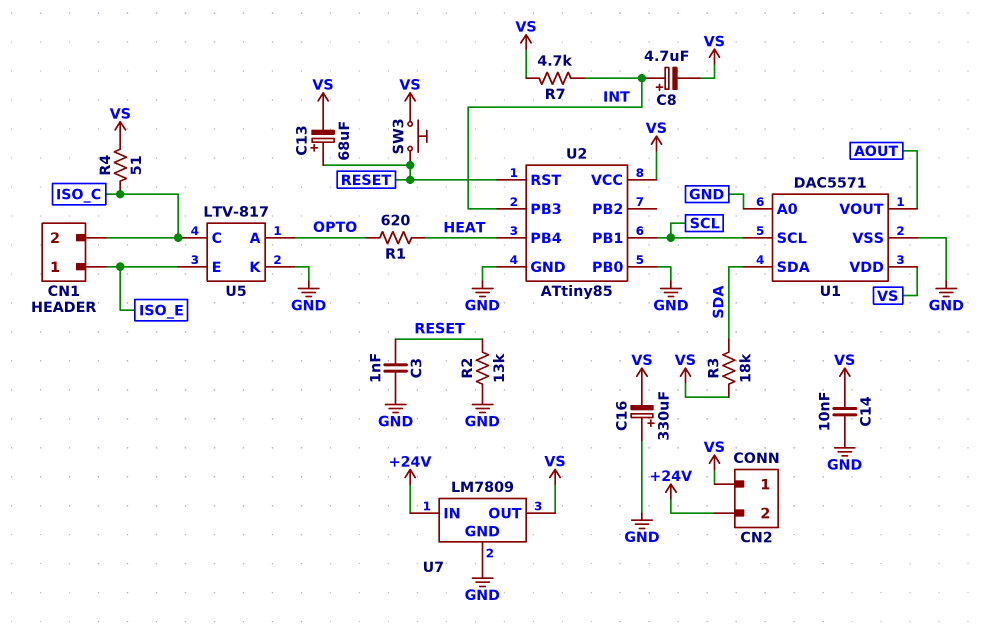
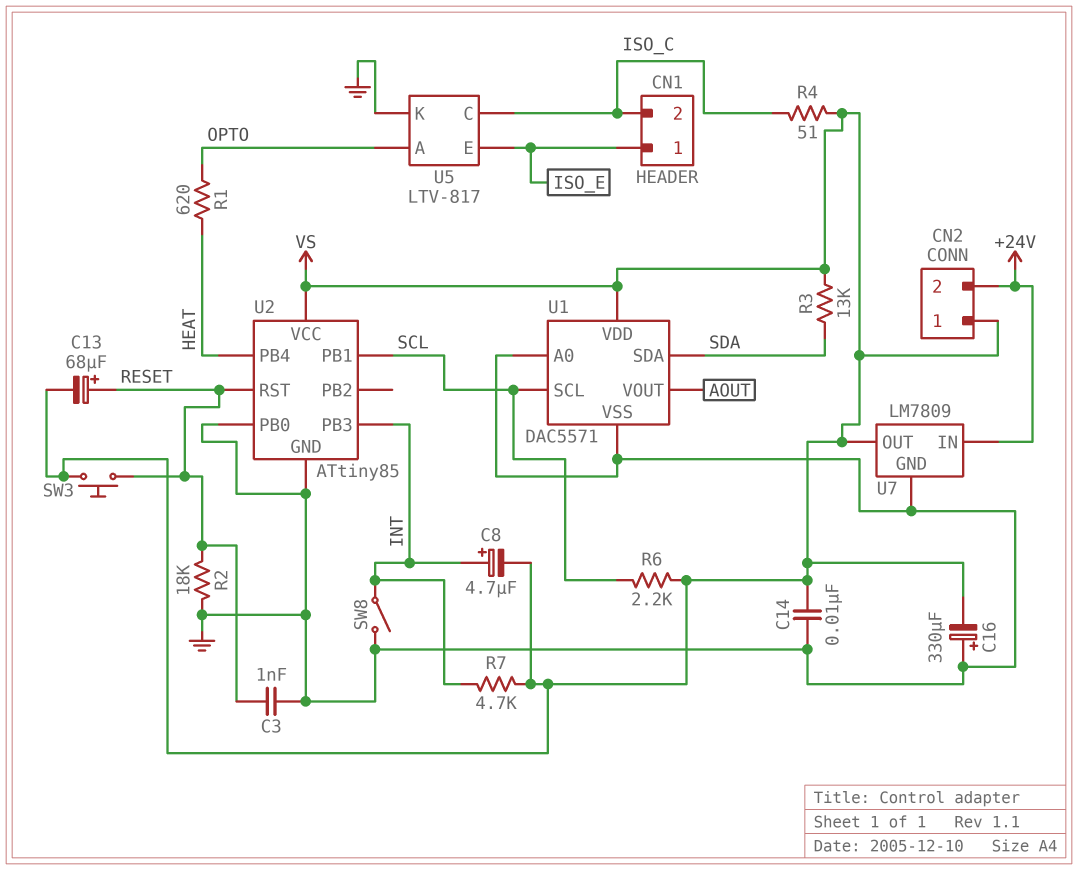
R2: 13k (GND, RESET) -> 18k (GND, RESET)
R3: 18k (SDA, VS) -> 13k (SDA, VS)
R6: none -> 2.2k (SCL, VS)
SW8: none -> switch (GND, INT)

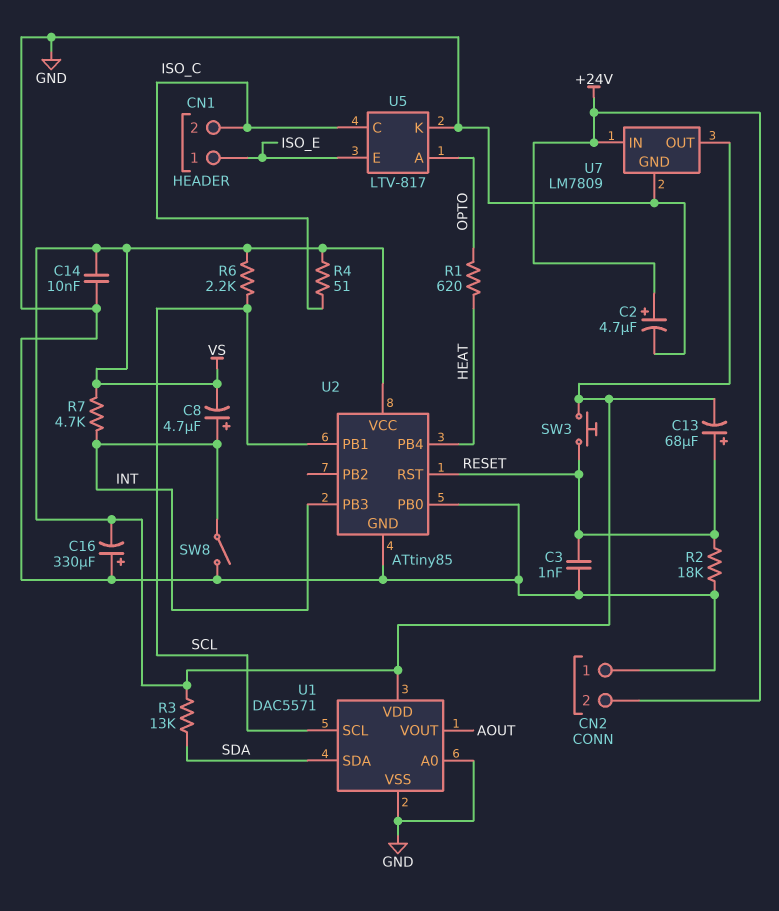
C2: none -> 4.7uF (plus +24V, minus GND)
CN2 pin 1: VS -> GND

